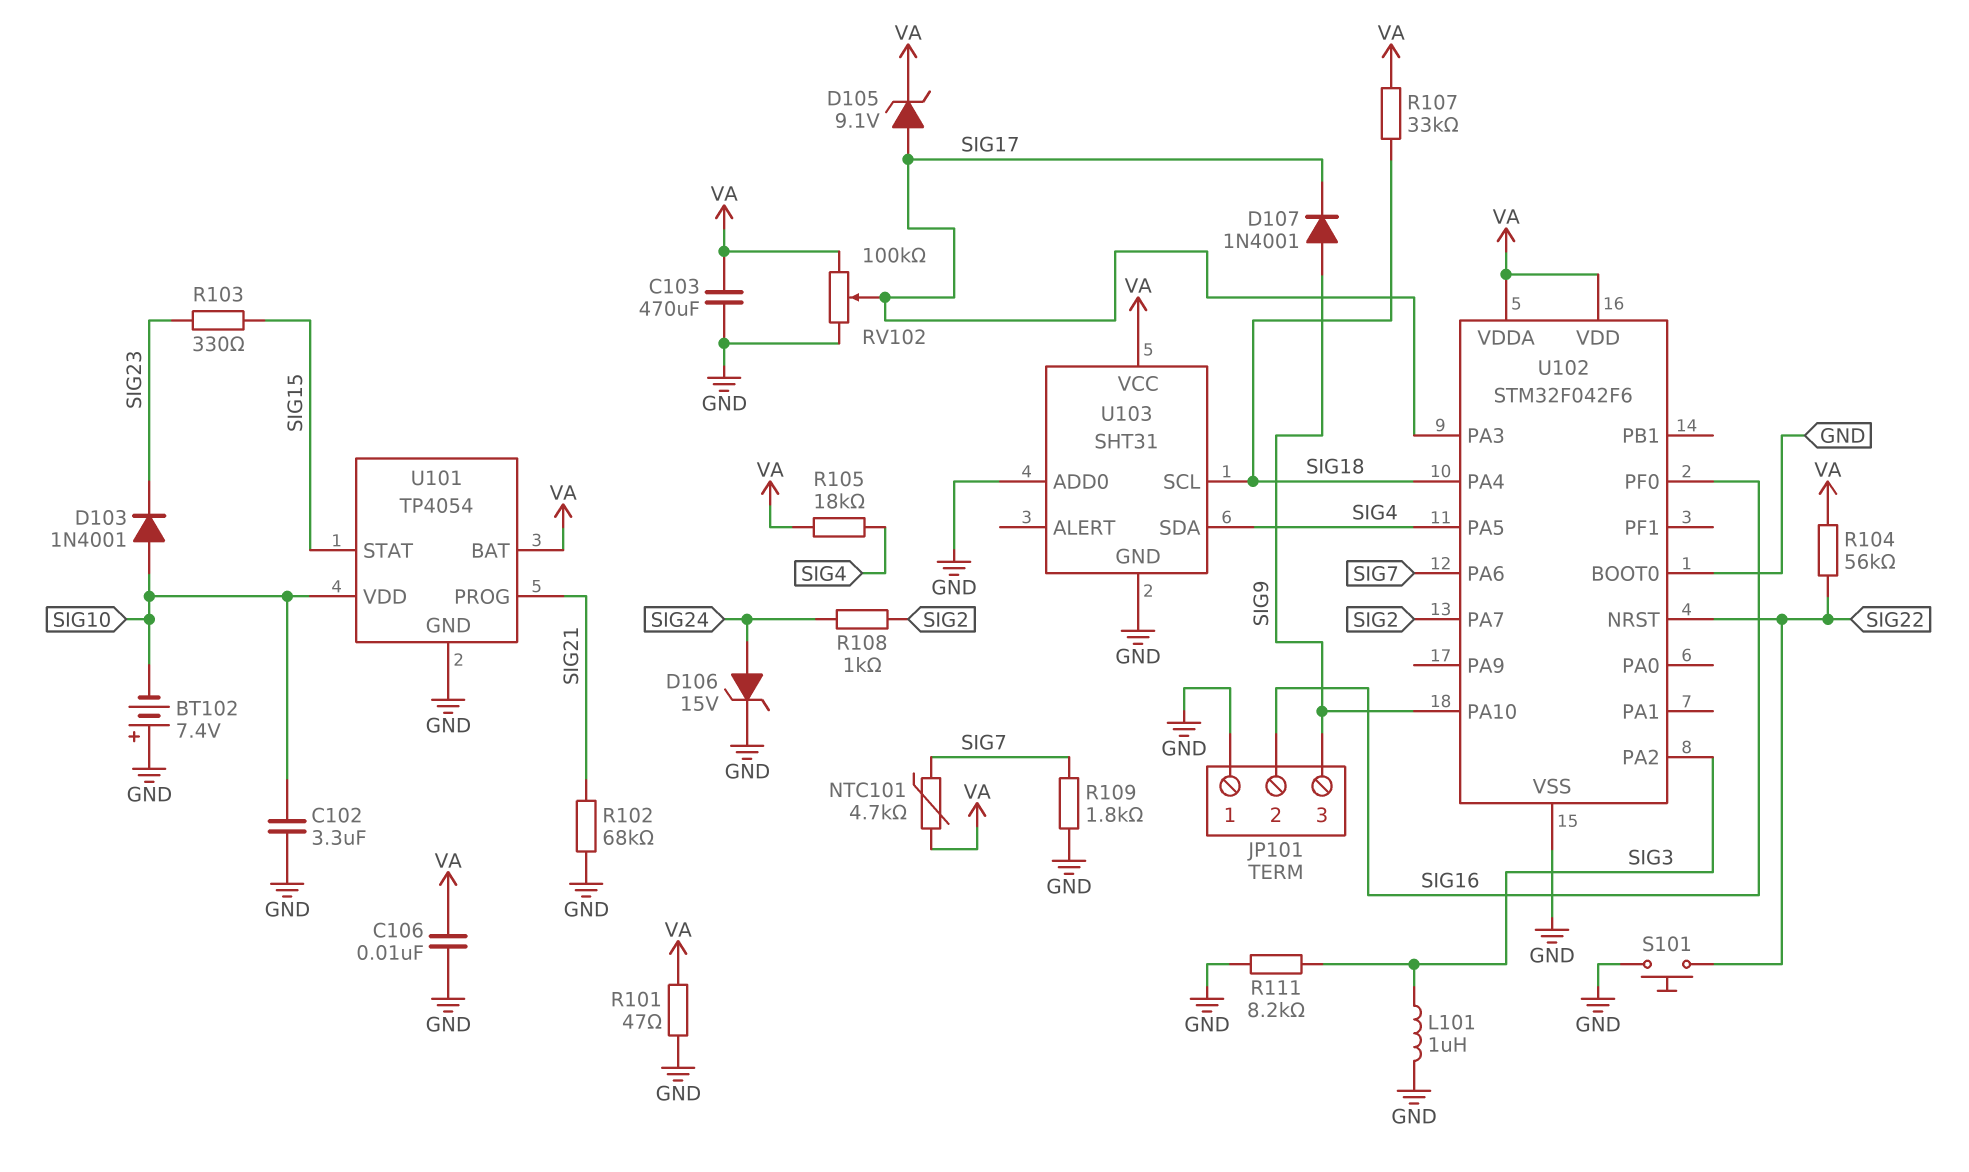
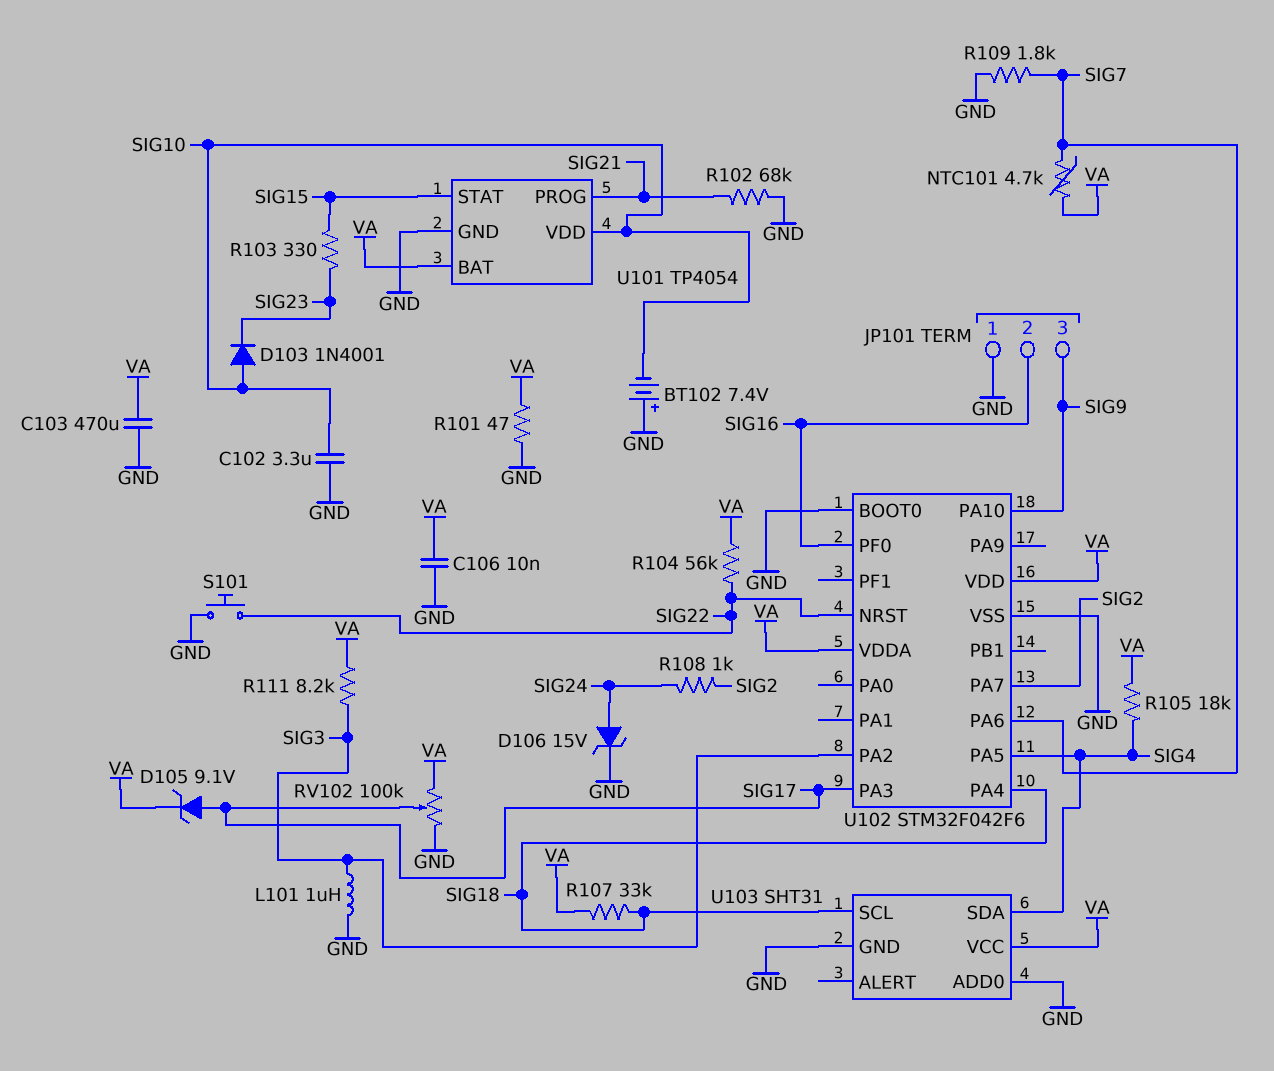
D107: diode 1N4001 (A SIG9, K SIG17) -> none
R111: 8.2k (GND, SIG3) -> 8.2k (SIG3, VA)

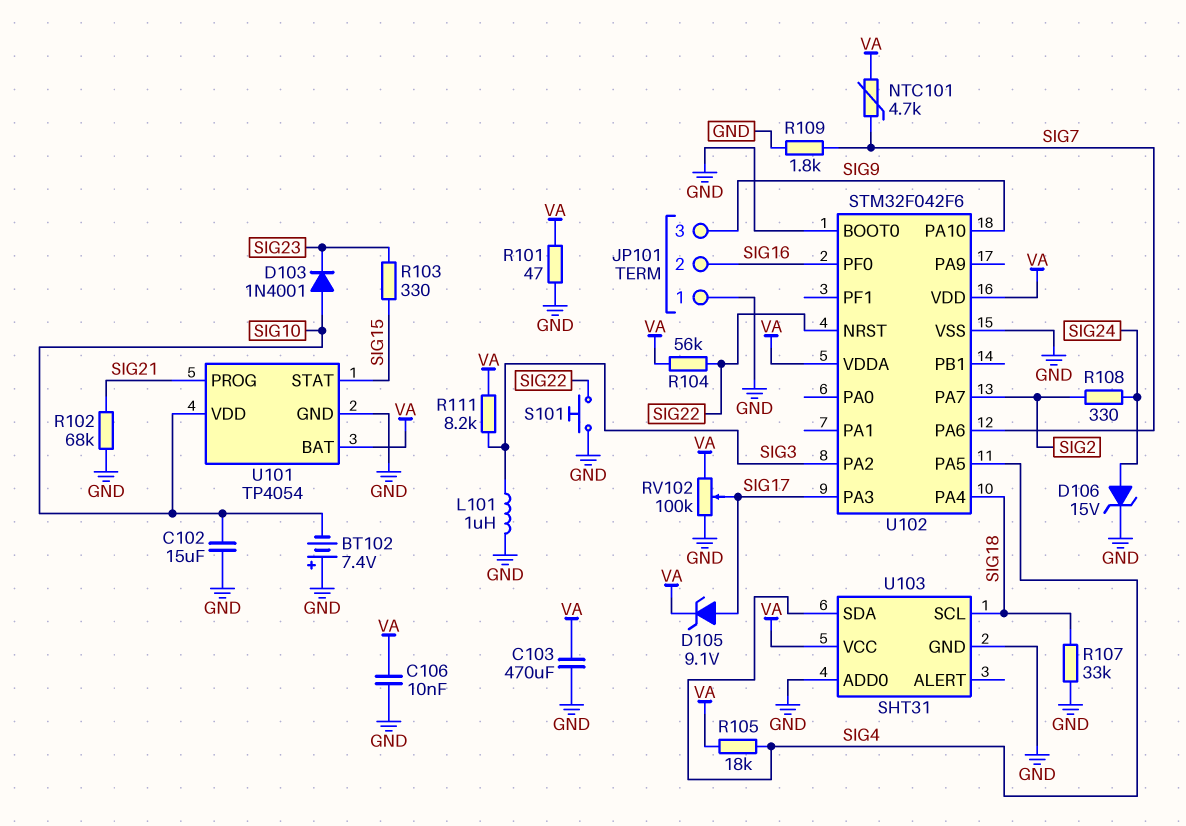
C102: 3.3uF (GND, SIG10) -> 15uF (GND, SIG10)
R107: 33k (SIG18, VA) -> 33k (GND, SIG18)
R108: 1k (SIG2, SIG24) -> 330 (SIG2, SIG24)

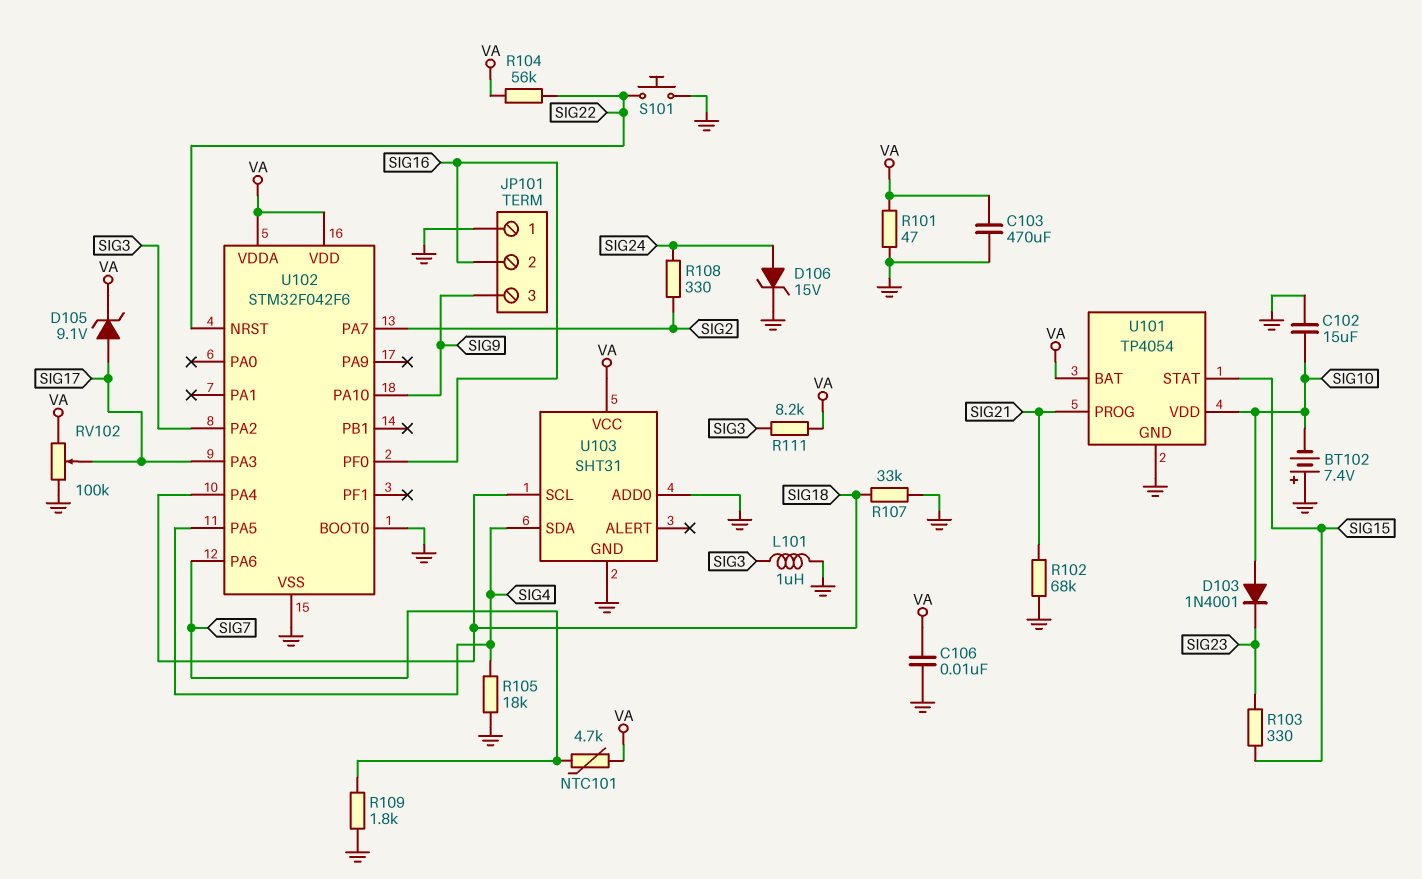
R105: 18k (SIG4, VA) -> 18k (GND, SIG4)

